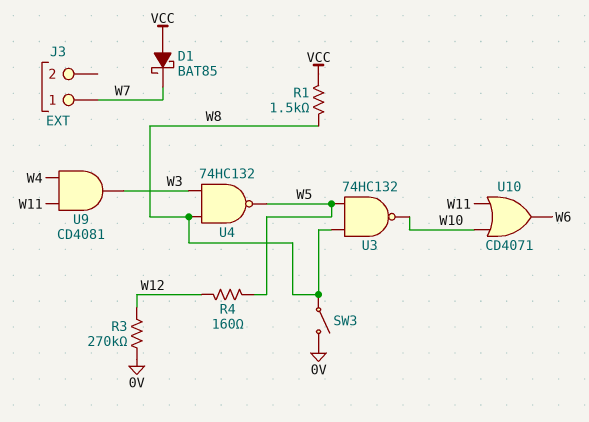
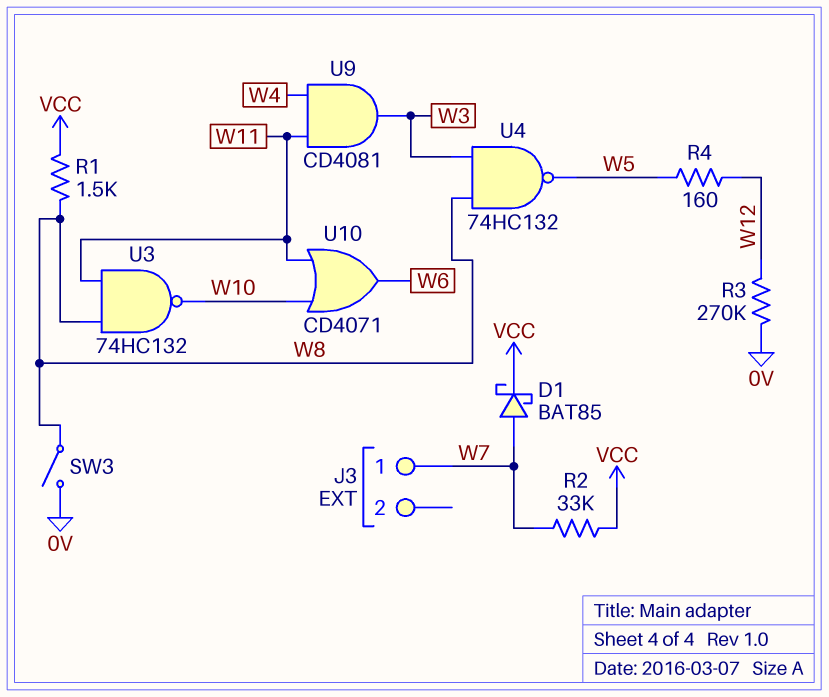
D1: schottky BAT85 (A VCC, K W7) -> schottky BAT85 (A W7, K VCC)
R2: none -> 33k (VCC, W7)
U3: NAND 74HC132 (in W5, in W8, out W10) -> NAND 74HC132 (in W8, in W11, out W10)

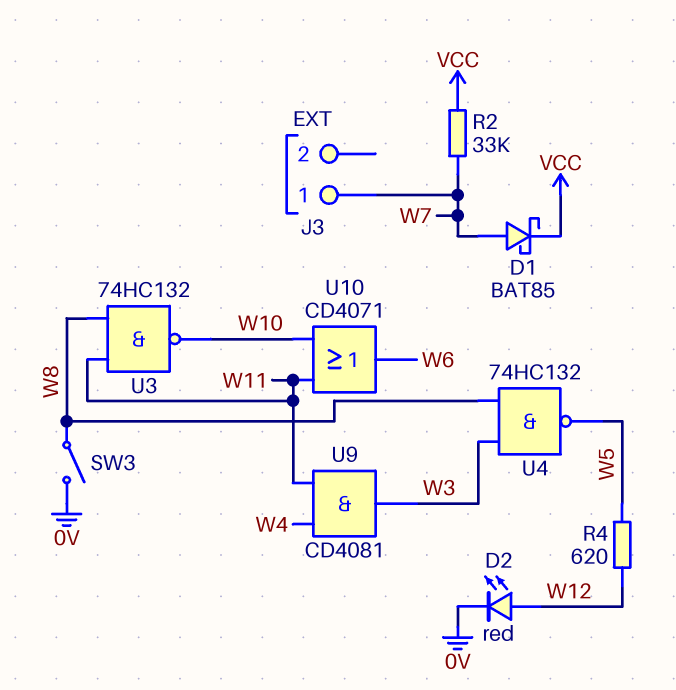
D2: none -> LED red (A W12, K 0V)
R1: 1.5k (VCC, W8) -> none
R3: 270k (0V, W12) -> none
R4: 160 (W5, W12) -> 620 (W5, W12)

